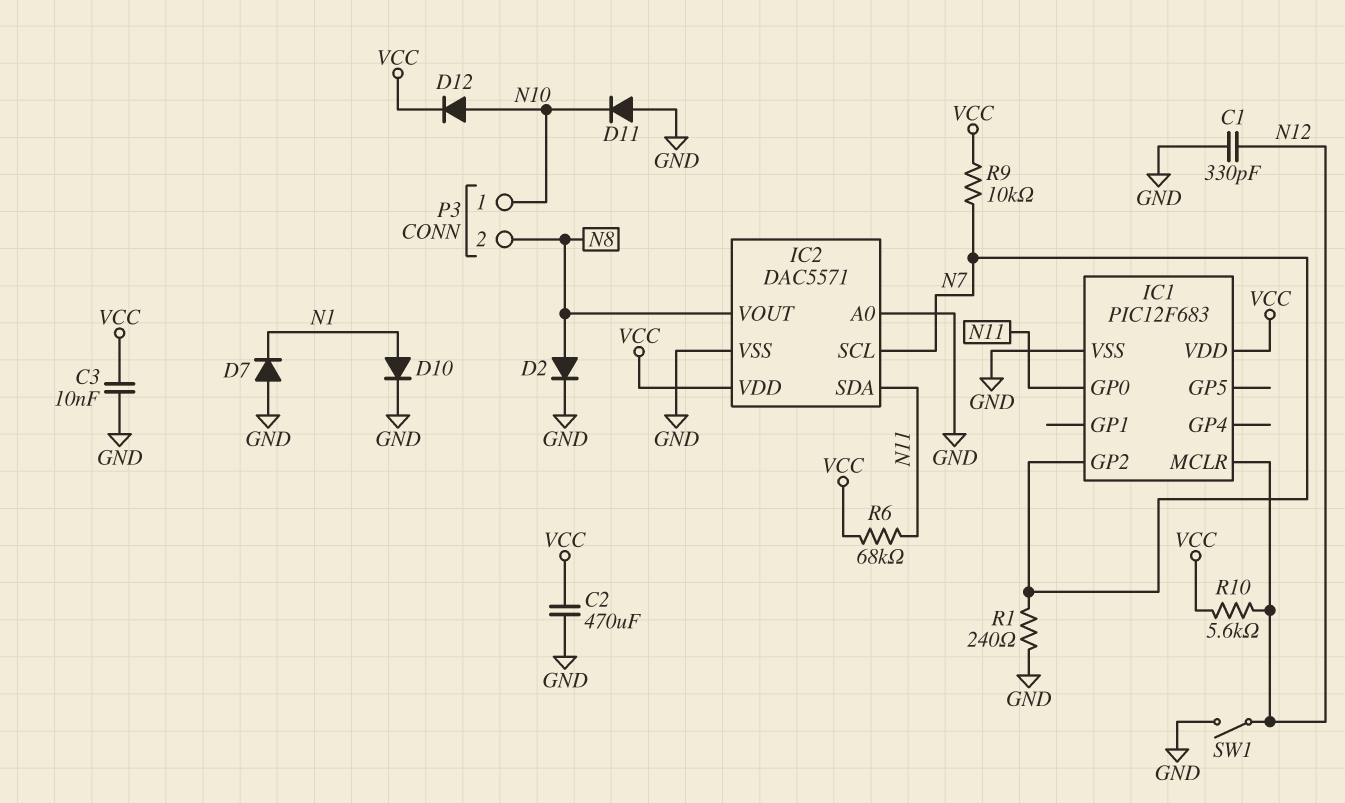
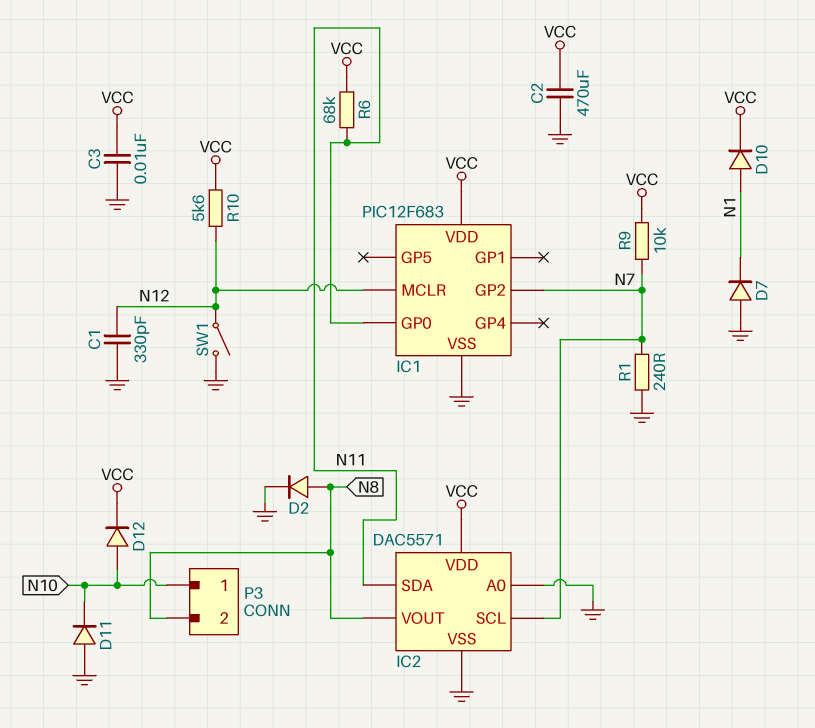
D10: diode (A N1, K GND) -> diode (A N1, K VCC)

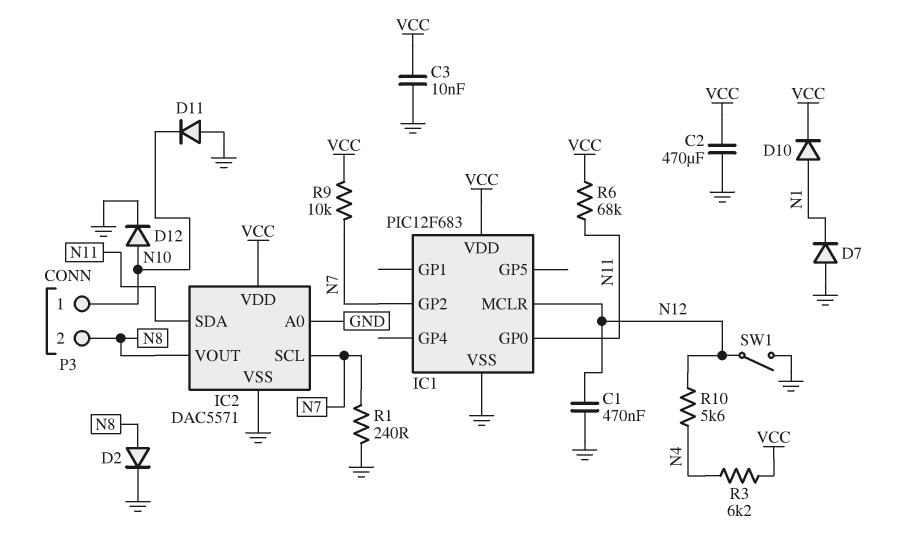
C1: 330pF (GND, N12) -> 470nF (GND, N12)
D12: diode (A N10, K VCC) -> diode (A N10, K GND)
R3: none -> 6.2k (N4, VCC)
R10: 5.6k (N12, VCC) -> 5.6k (N4, N12)

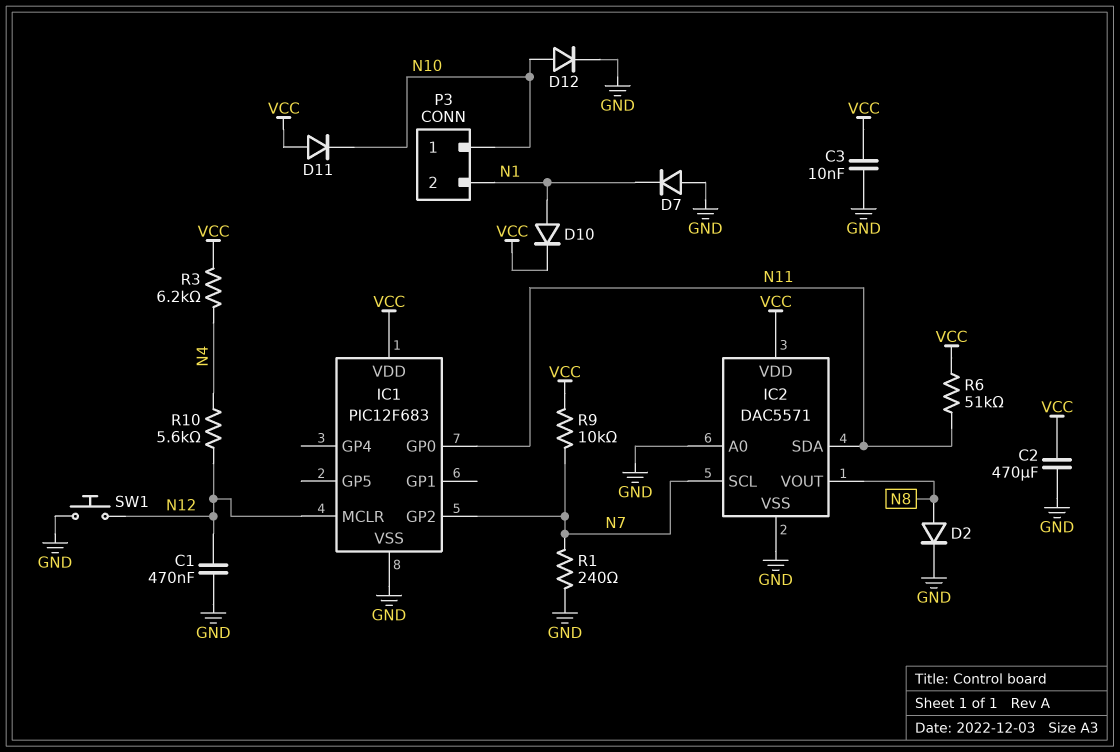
D11: diode (A GND, K N10) -> diode (A VCC, K N10)
P3 pin 2: N8 -> N1
R6: 68k (N11, VCC) -> 51k (N11, VCC)
SW1: switch (GND, N12) -> button (GND, N12)

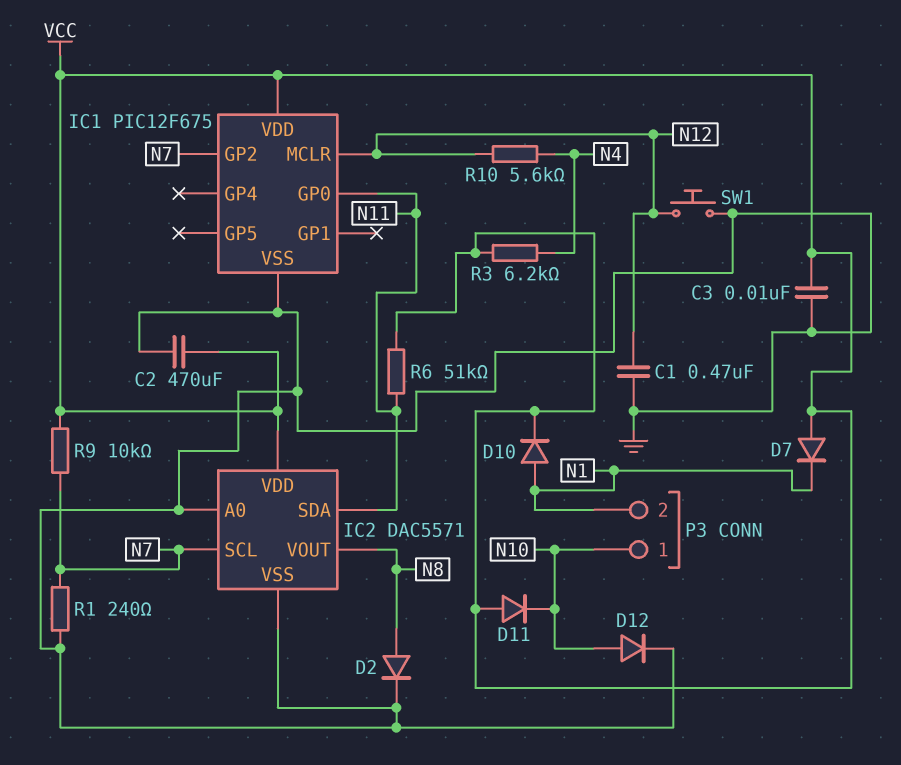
D7: diode (A GND, K N1) -> diode (A VCC, K N1)
IC1: PIC12F683 -> PIC12F675

